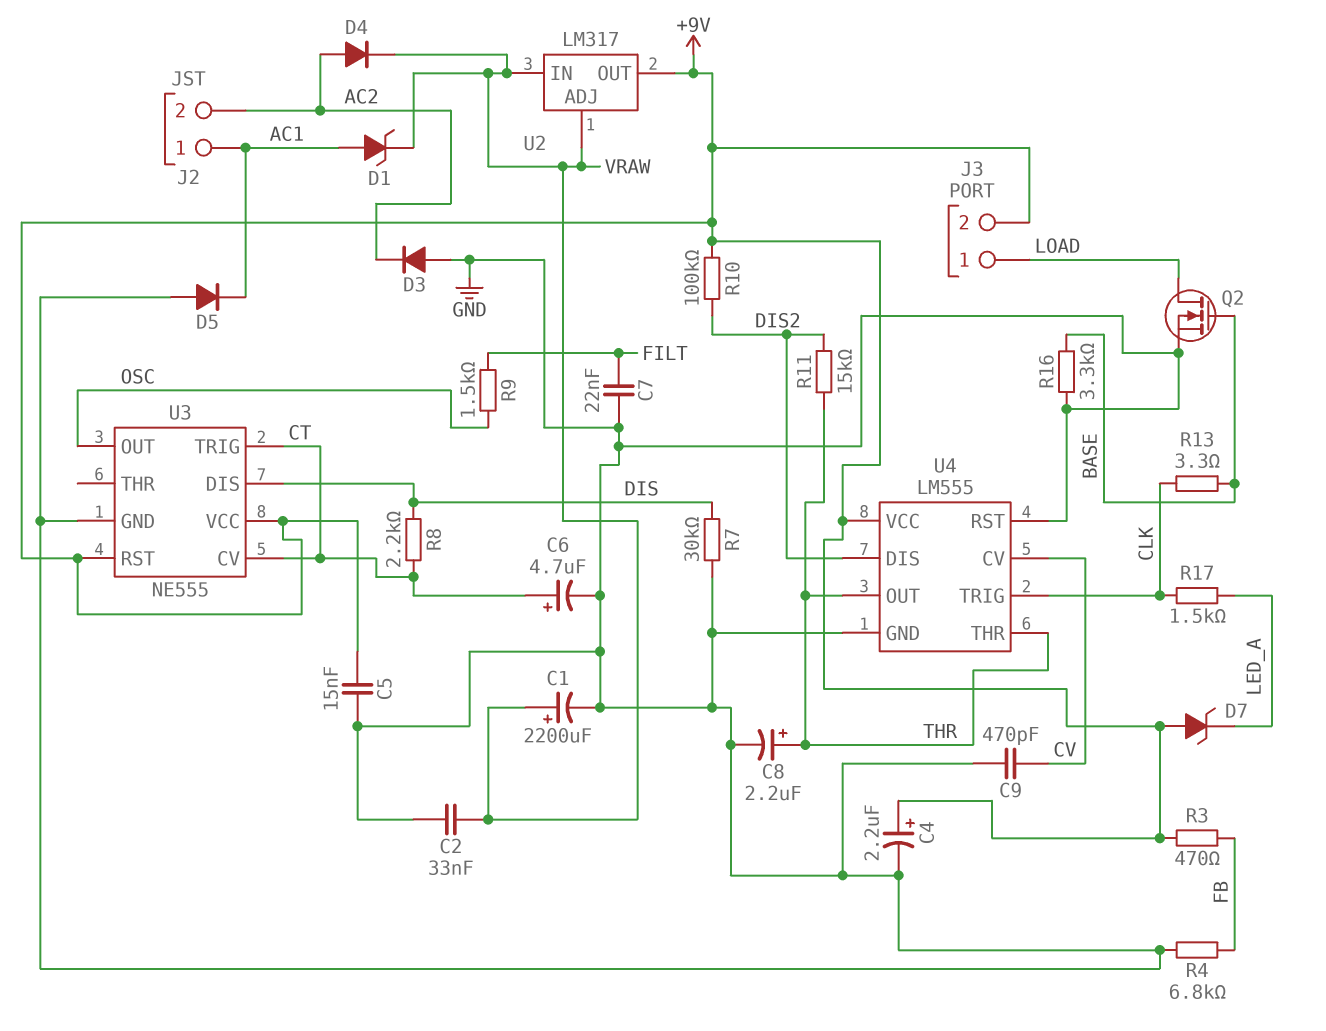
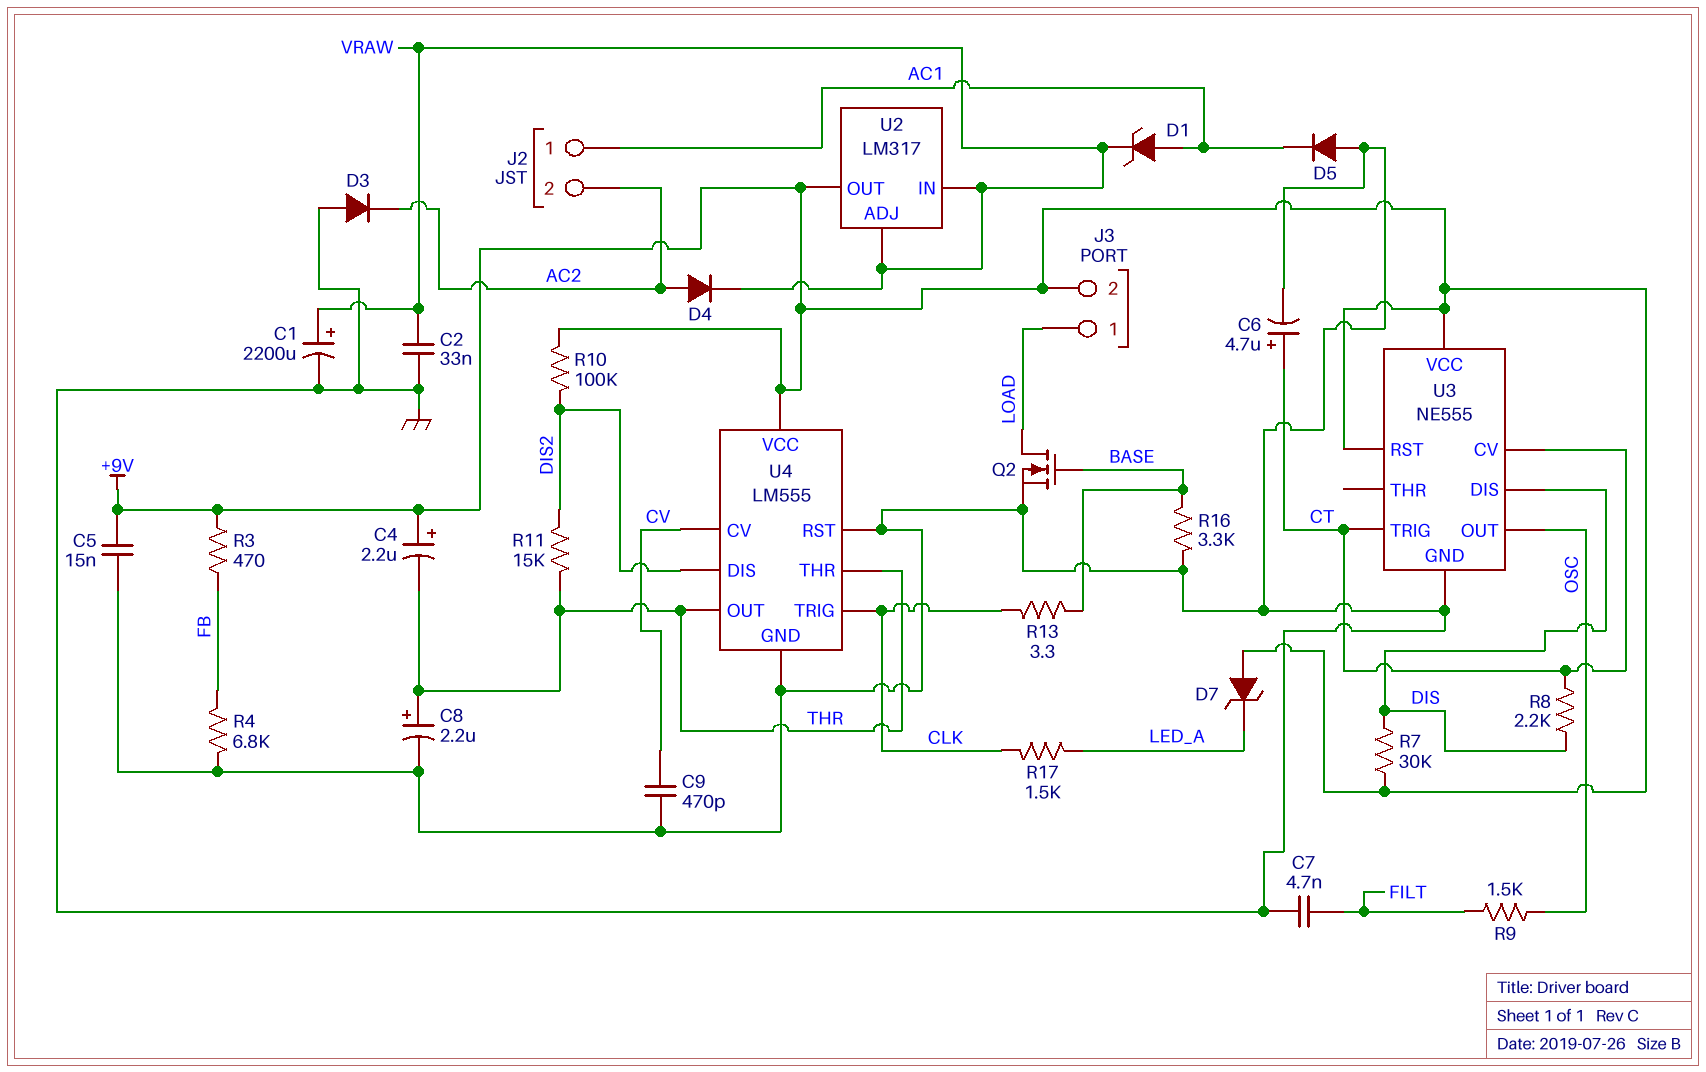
C4: 2.2uF (plus +9V, minus GND) -> 2.2uF (plus +9V, minus THR)
C7: 22nF (FILT, GND) -> 4.7nF (FILT, GND)
R7: 30k (DIS, GND) -> 30k (+9V, DIS)

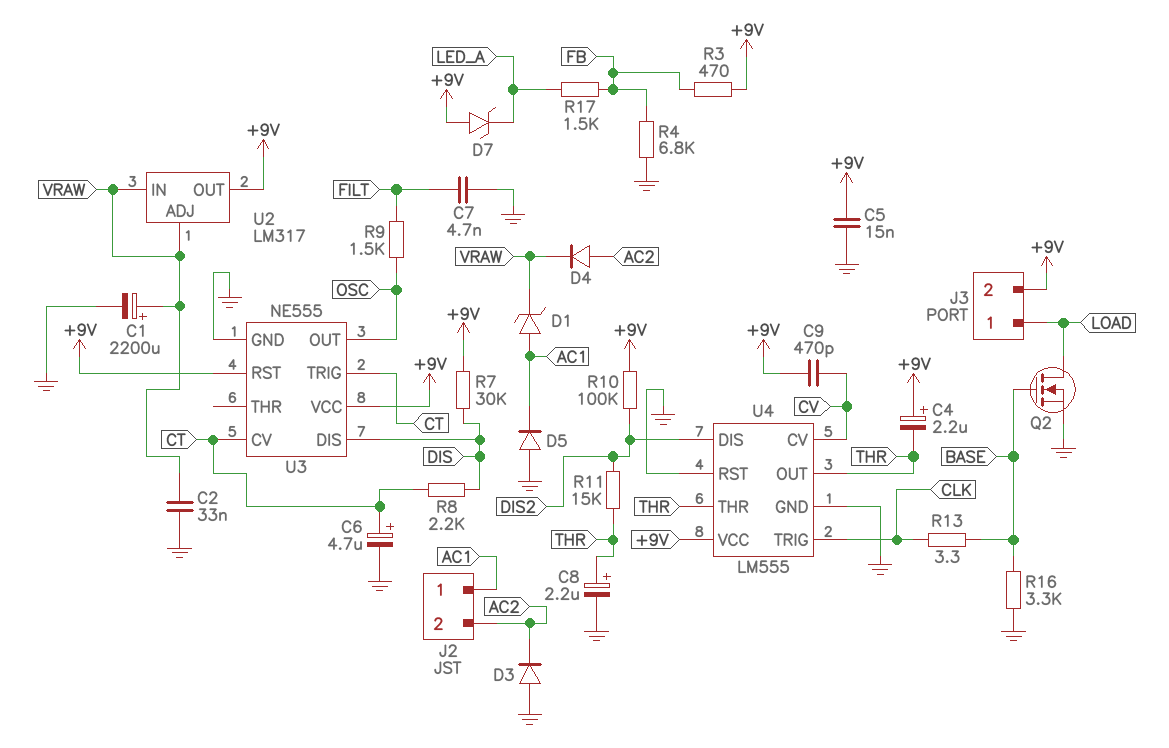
C9: 470pF (CV, GND) -> 470pF (+9V, CV)
R17: 1.5k (CLK, LED_A) -> 1.5k (FB, LED_A)

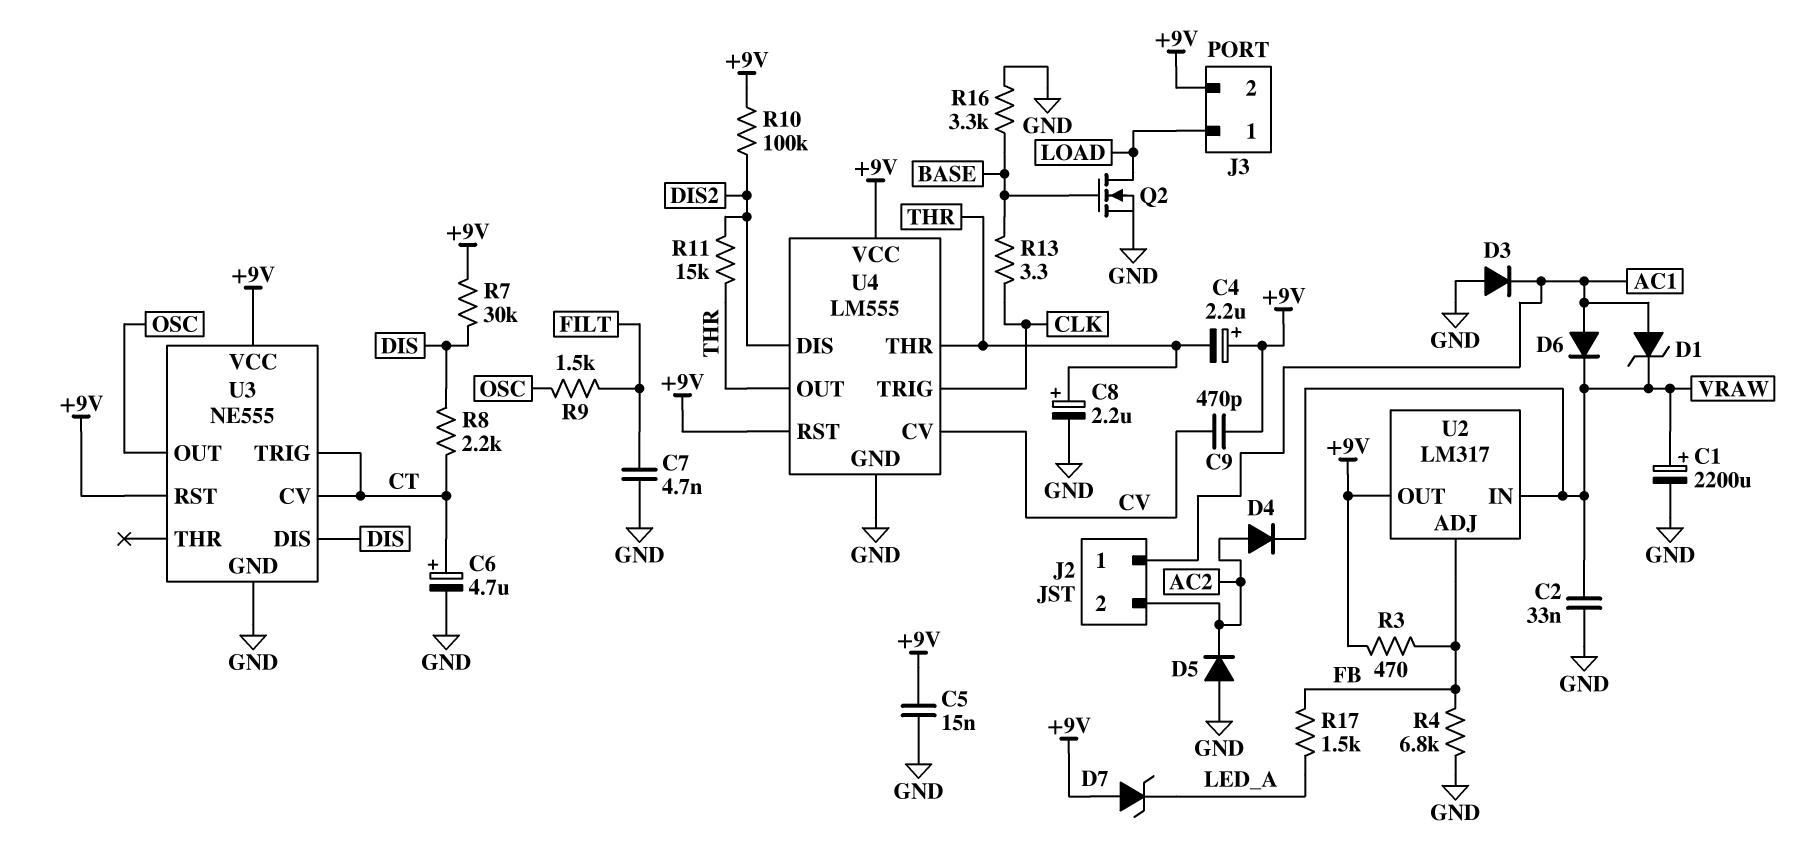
D3: diode (A GND, K AC2) -> diode (A GND, K AC1)
D5: diode (A GND, K AC1) -> diode (A GND, K AC2)
D6: none -> diode (A AC1, K VRAW)
U2 pin ADJ: VRAW -> FB
U4 pin RST: GND -> +9V

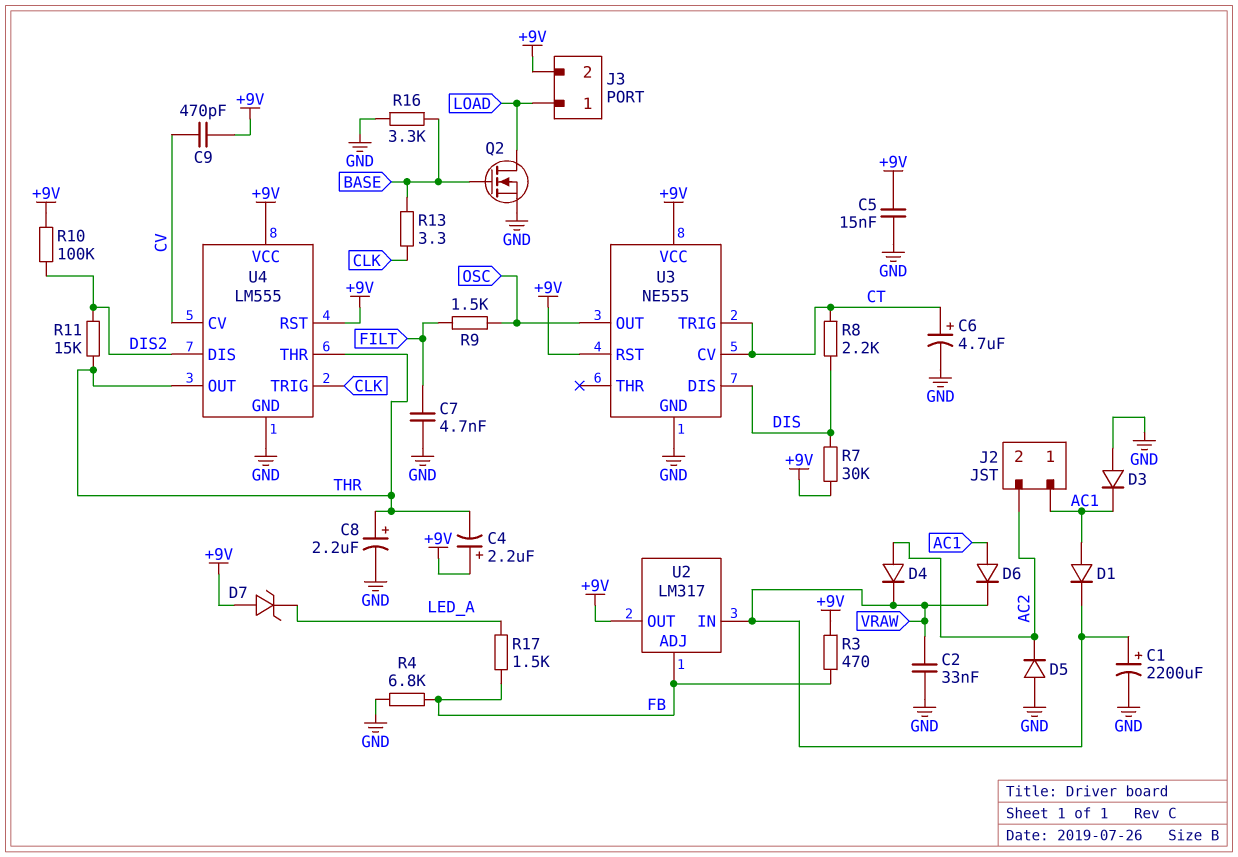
D1: zener (A AC1, K VRAW) -> diode (A AC1, K VRAW)

